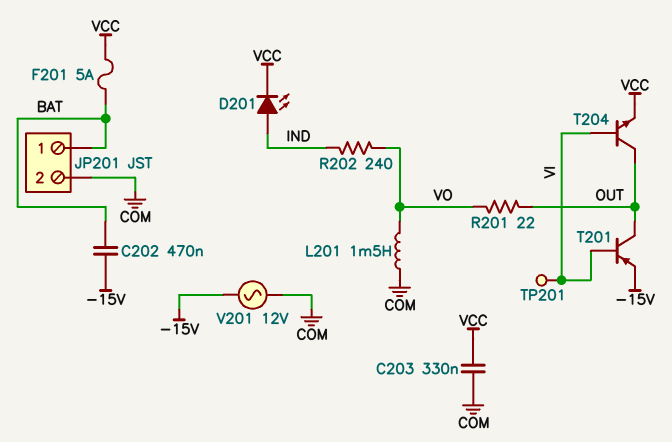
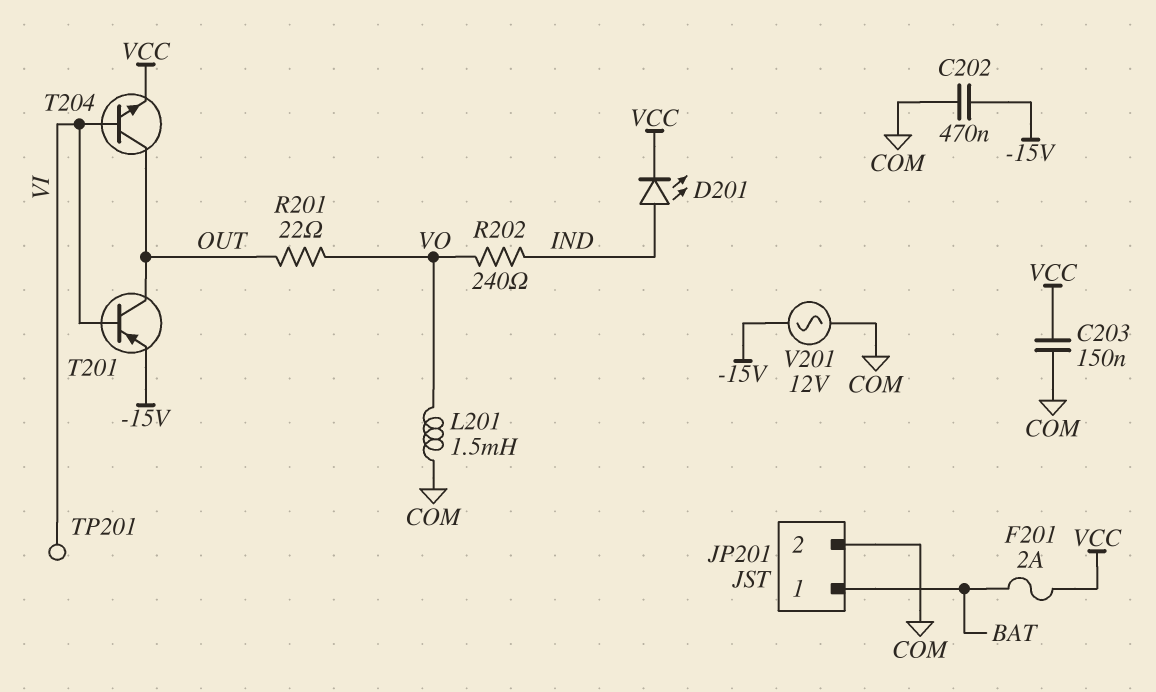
C202: 470nF (-15V, BAT) -> 470nF (-15V, COM)
C203: 330nF (COM, VCC) -> 150nF (COM, VCC)
F201: 5A (BAT, VCC) -> 2A (BAT, VCC)

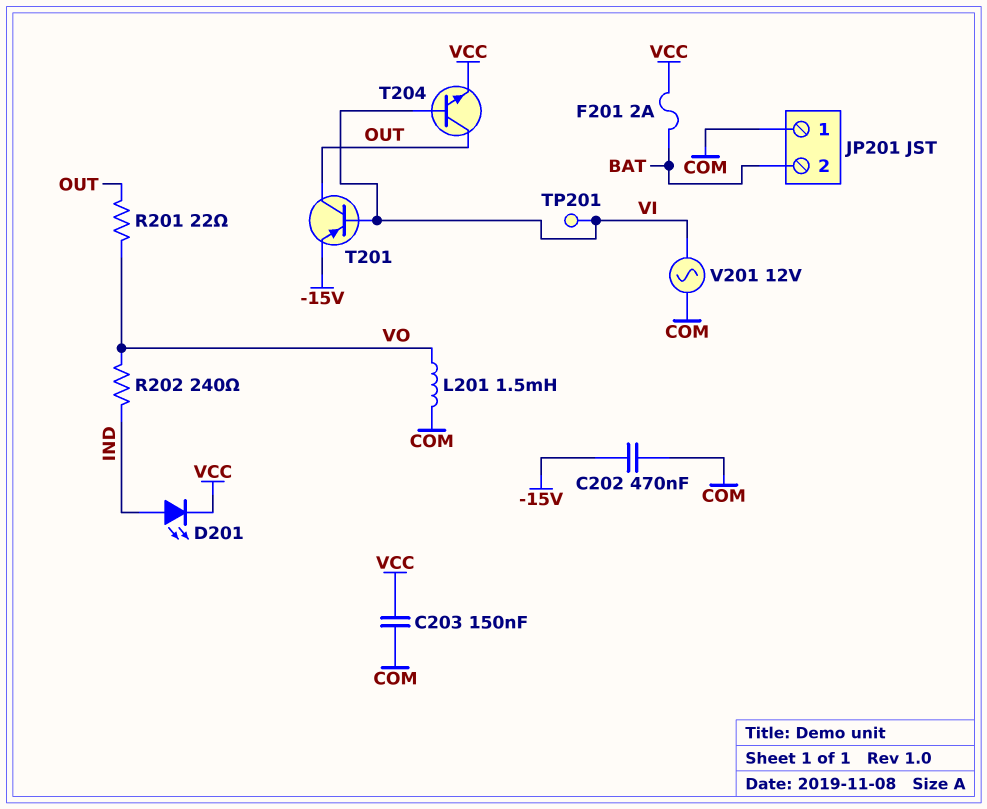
JP201 pin 1: BAT -> COM
JP201 pin 2: COM -> BAT
V201: AC 12V (-15V, COM) -> AC 12V (COM, VI)

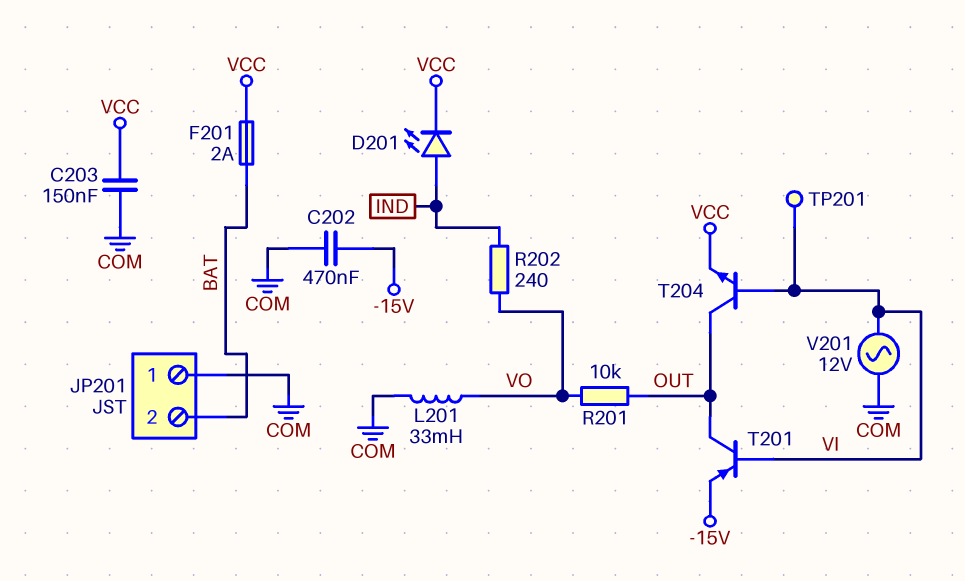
L201: 1.5mH (COM, VO) -> 33mH (COM, VO)
R201: 22 (OUT, VO) -> 10k (OUT, VO)

